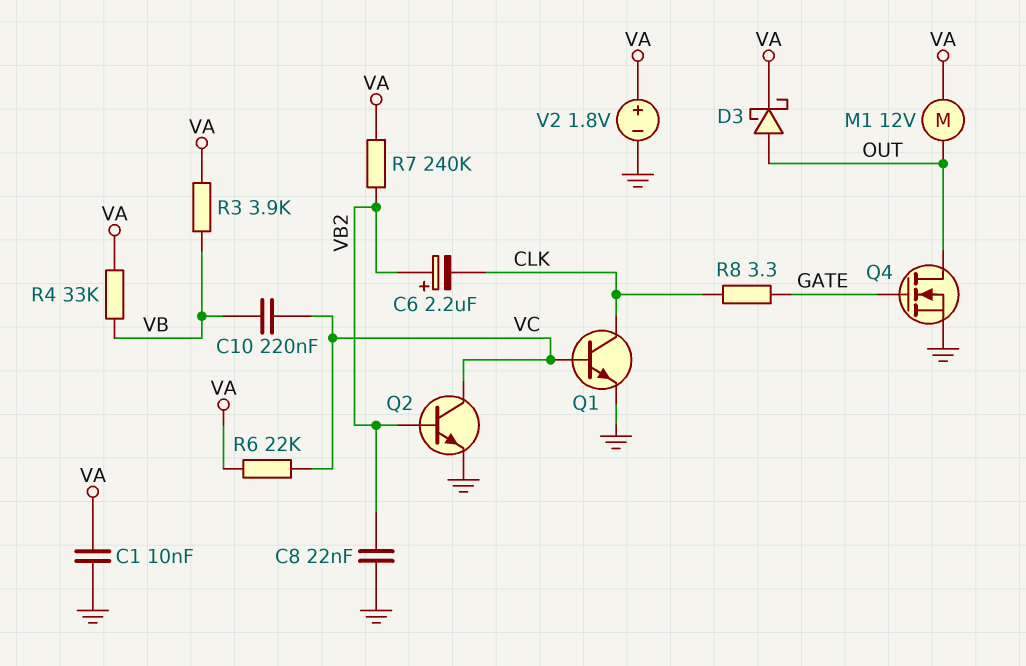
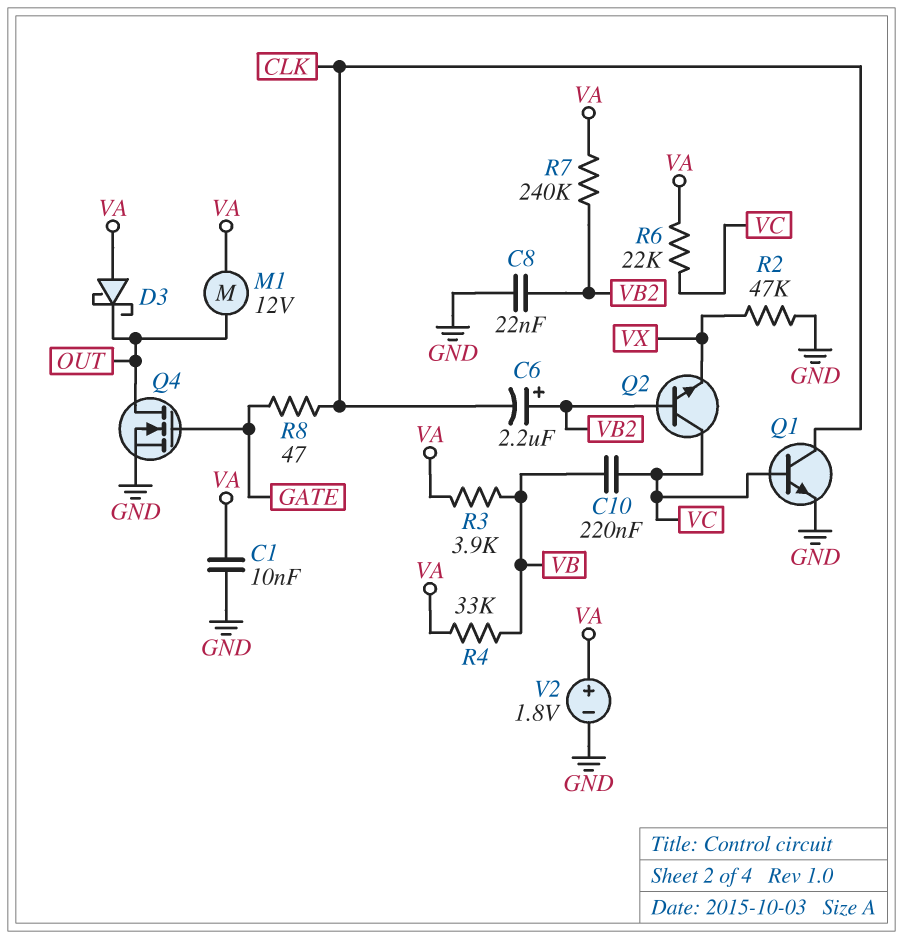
D3: schottky (A OUT, K VA) -> schottky (A VA, K OUT)
Q2: NPN (B VB2, C VC, E GND) -> NPN (B VB2, C VC, E VX)
R2: none -> 47k (GND, VX)
R8: 3.3 (CLK, GATE) -> 47 (CLK, GATE)

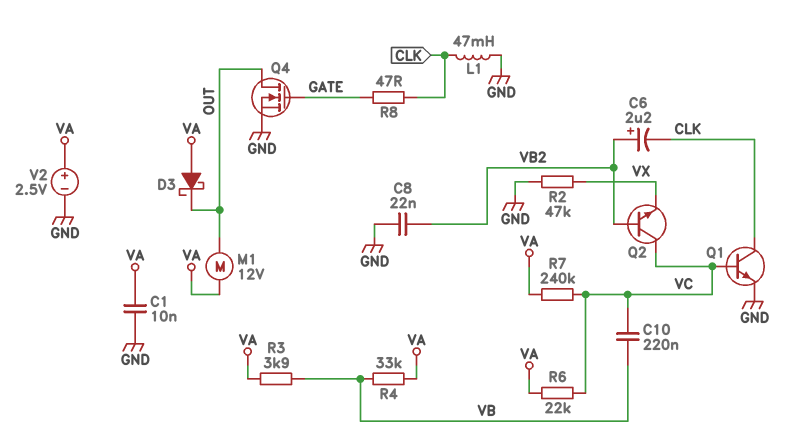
L1: none -> 47mH (CLK, GND)
R7: 240k (VA, VB2) -> 240k (VA, VC)
V2: 1.8V (plus VA, minus GND) -> 2.5V (plus VA, minus GND)

